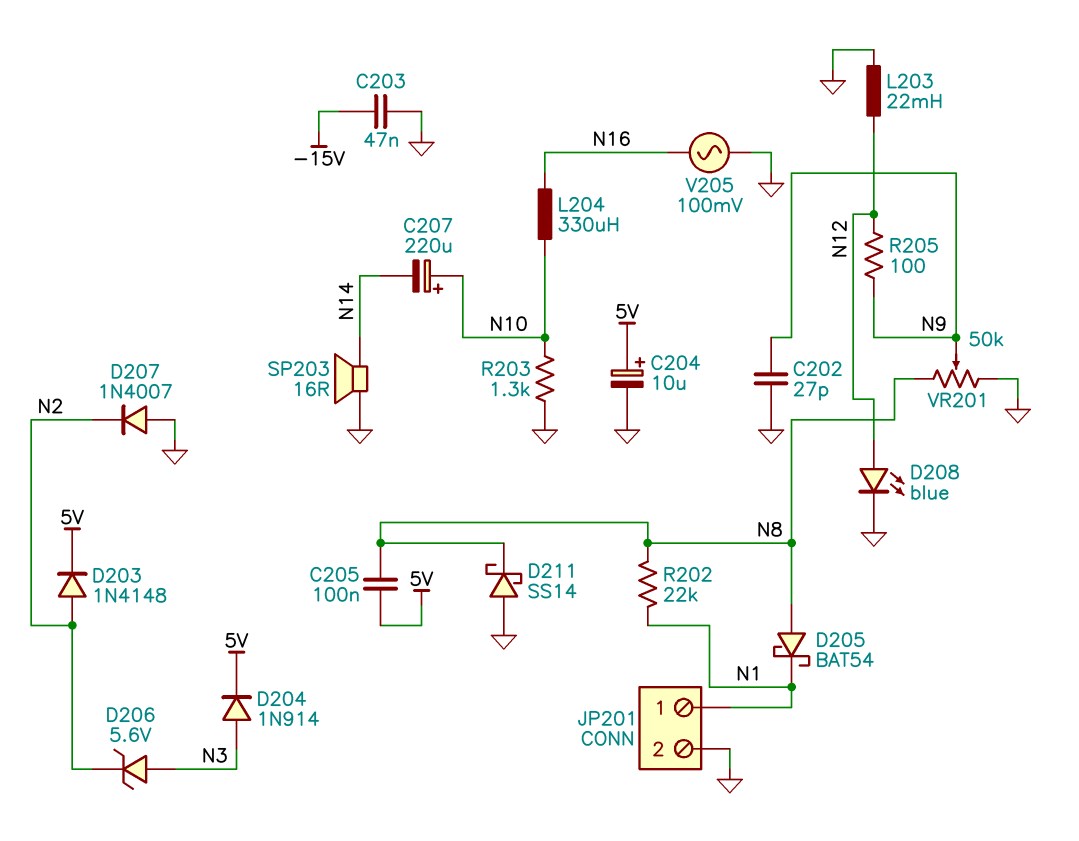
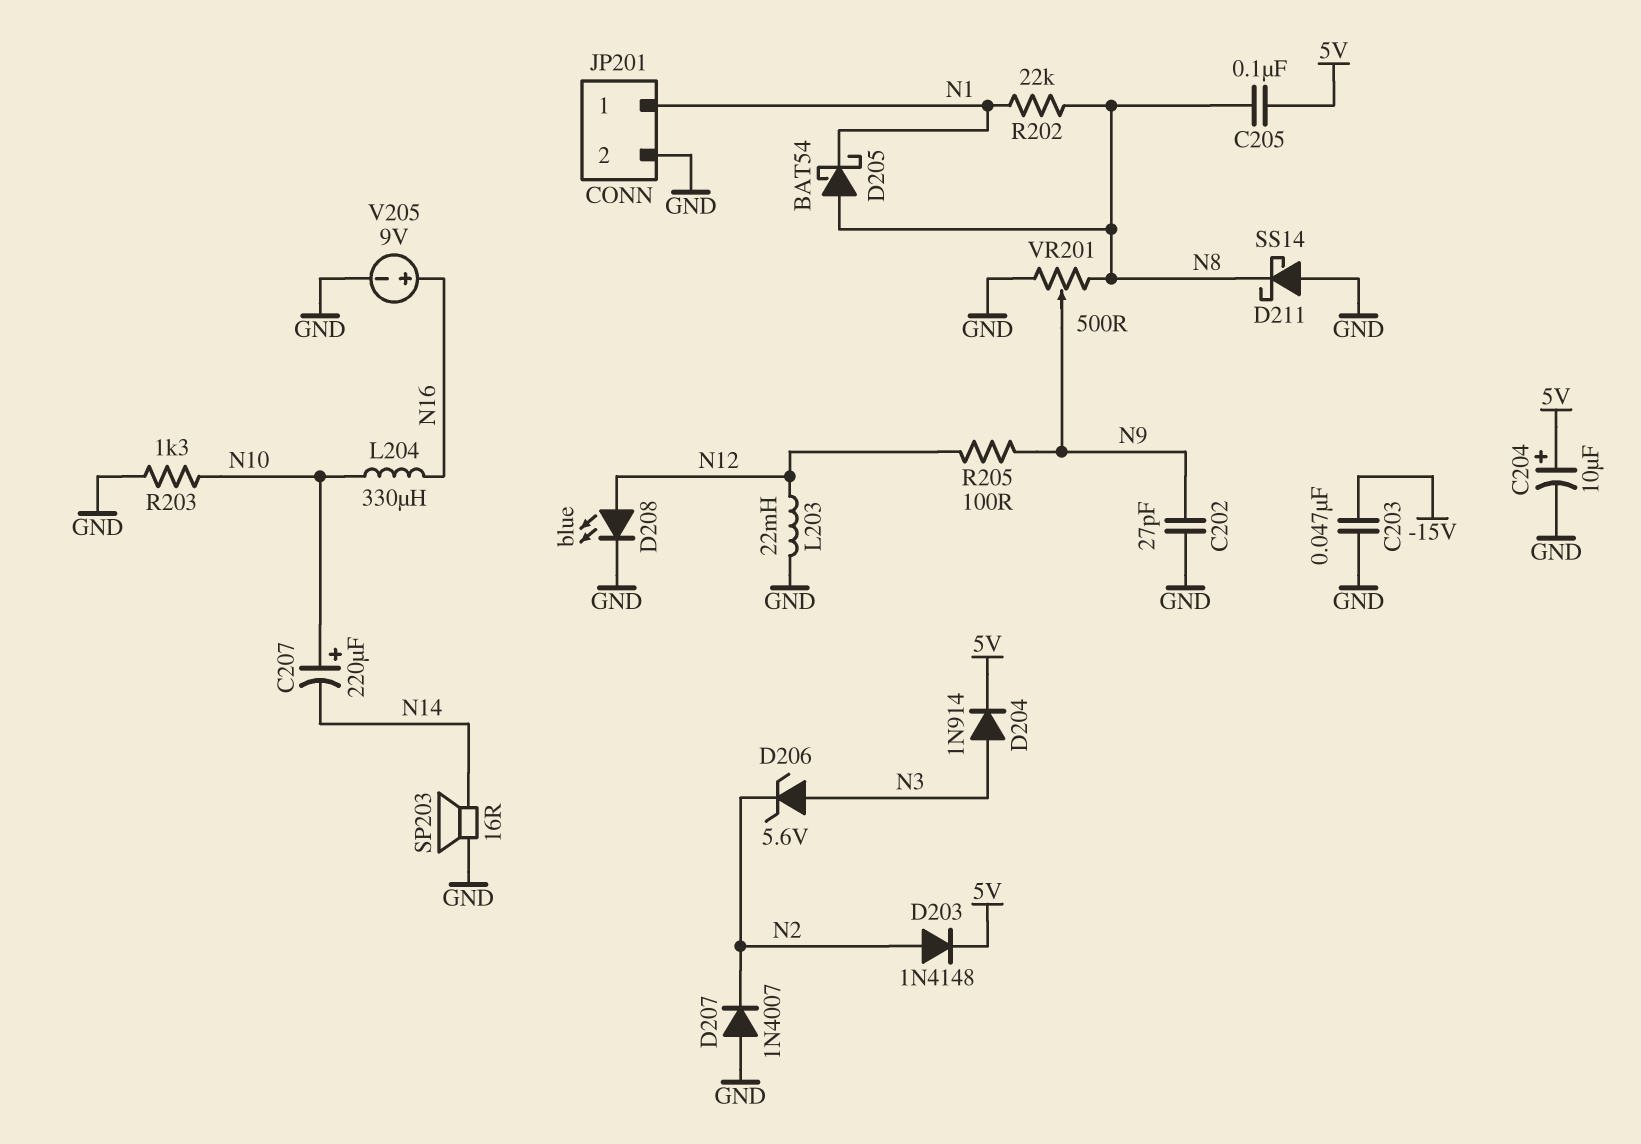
V205: AC 100mV (GND, N16) -> 9V (plus N16, minus GND)
VR201: 50k (GND, N8, wiper N9) -> 500 (GND, N8, wiper N9)

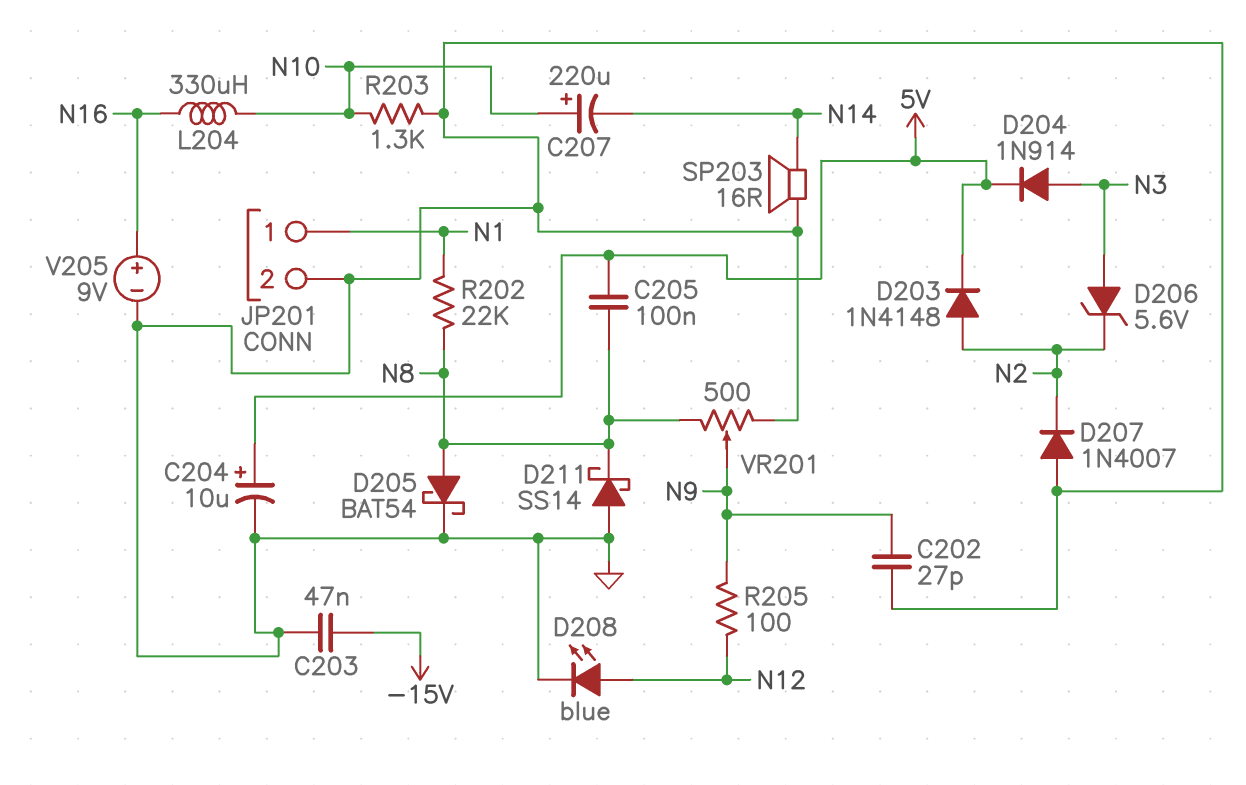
D205: schottky BAT54 (A N8, K N1) -> schottky BAT54 (A N8, K GND)
L203: 22mH (GND, N12) -> none

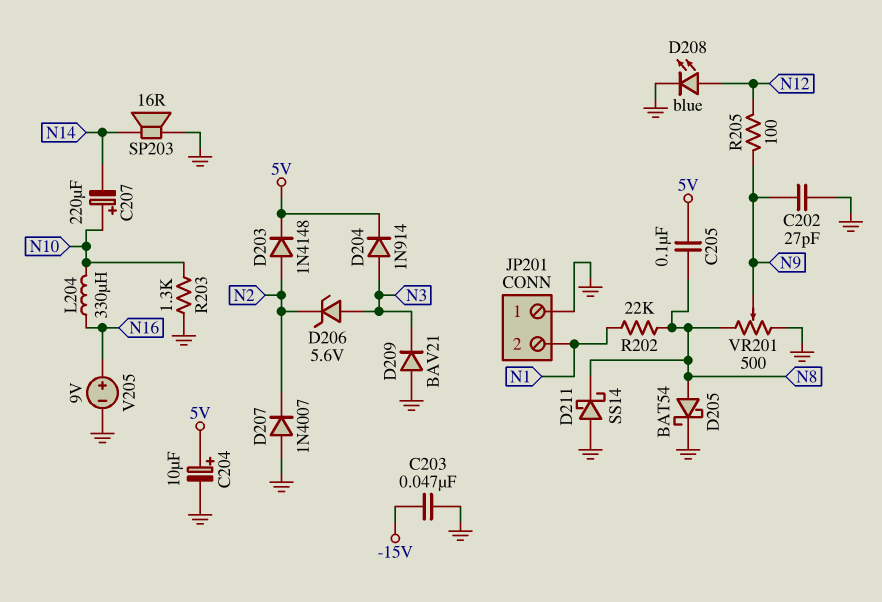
D209: none -> diode BAV21 (A GND, K N3)
JP201 pin 1: N1 -> GND
JP201 pin 2: GND -> N1

